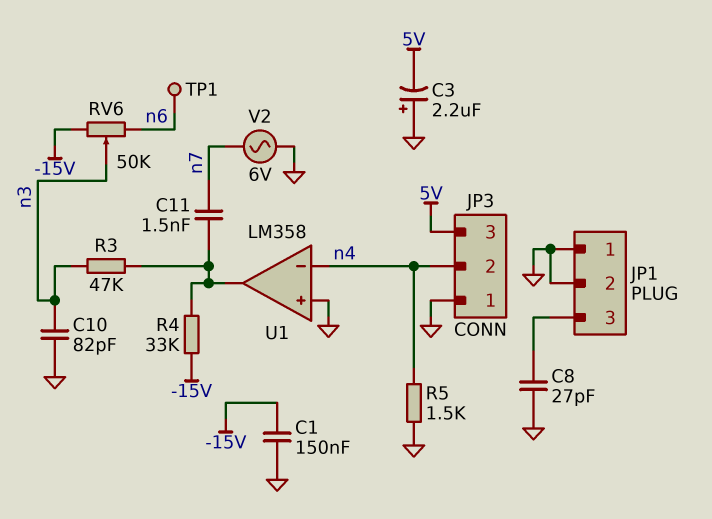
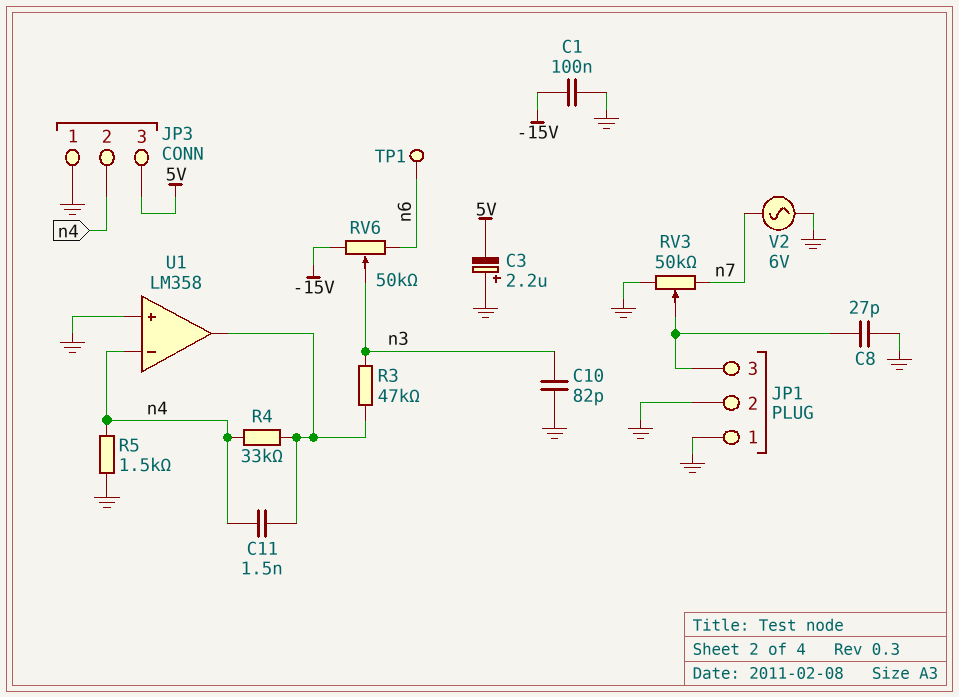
C1: 150nF (-15V, GND) -> 100nF (-15V, GND)
C11: 1.5nF (U1/out, n7) -> 1.5nF (U1/out, n4)
R4: 33k (-15V, U1/out) -> 33k (U1/out, n4)
RV3: none -> 50k (GND, n7, wiper JP1/3)

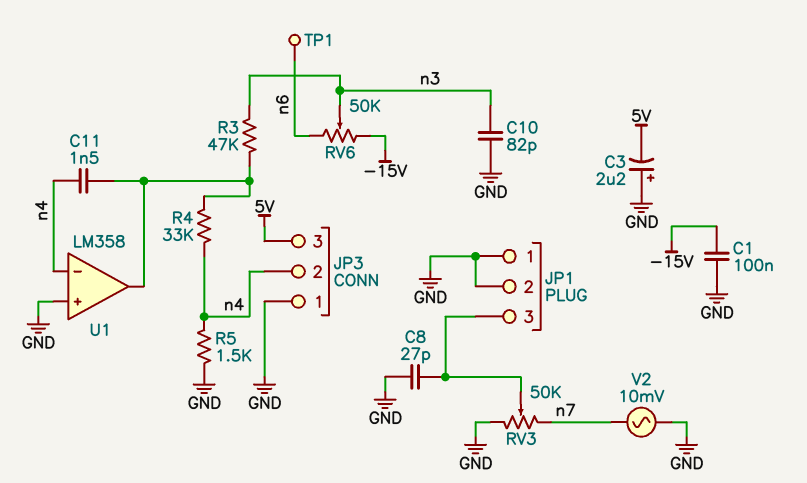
V2: AC 6V (GND, n7) -> AC 10mV (GND, n7)

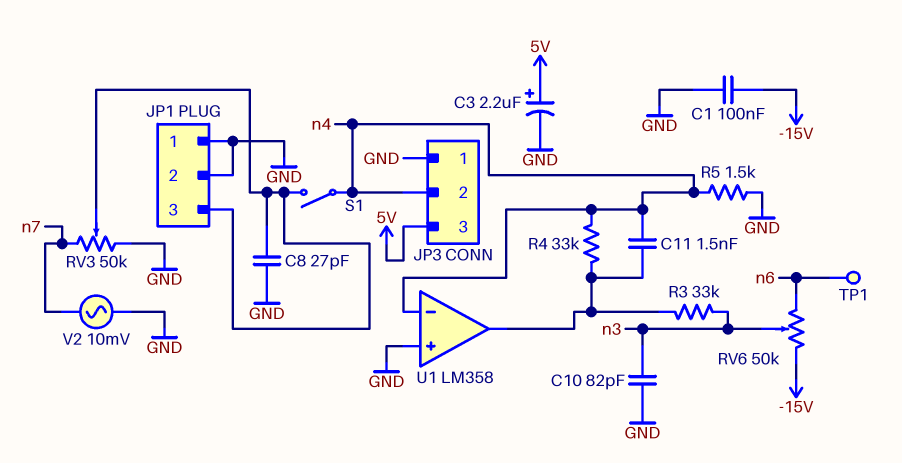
C3: 2.2uF (plus GND, minus 5V) -> 2.2uF (plus 5V, minus GND)
R3: 47k (U1/out, n3) -> 33k (U1/out, n3)
S1: none -> switch (JP1/3, n4)

